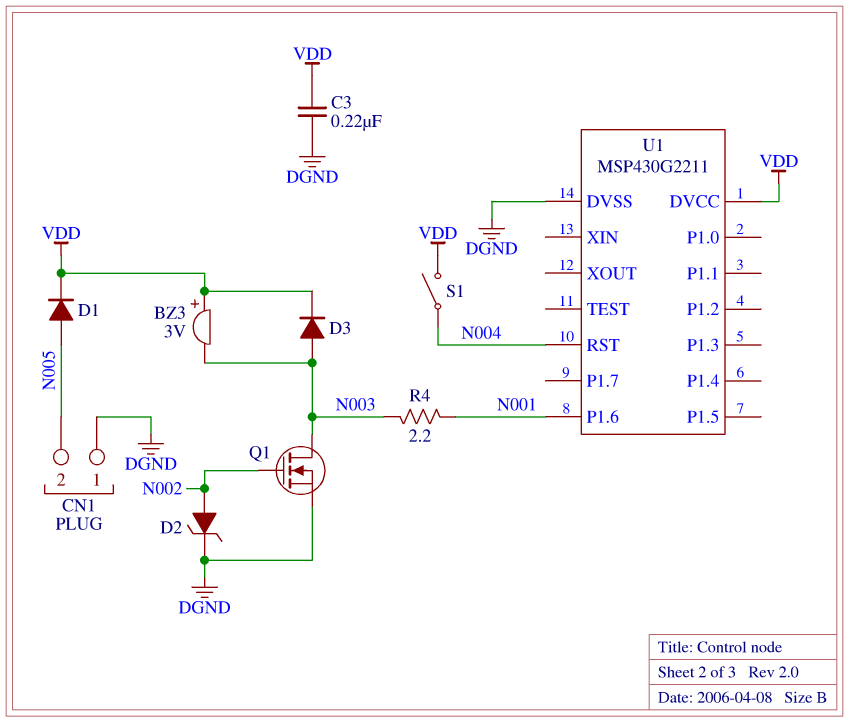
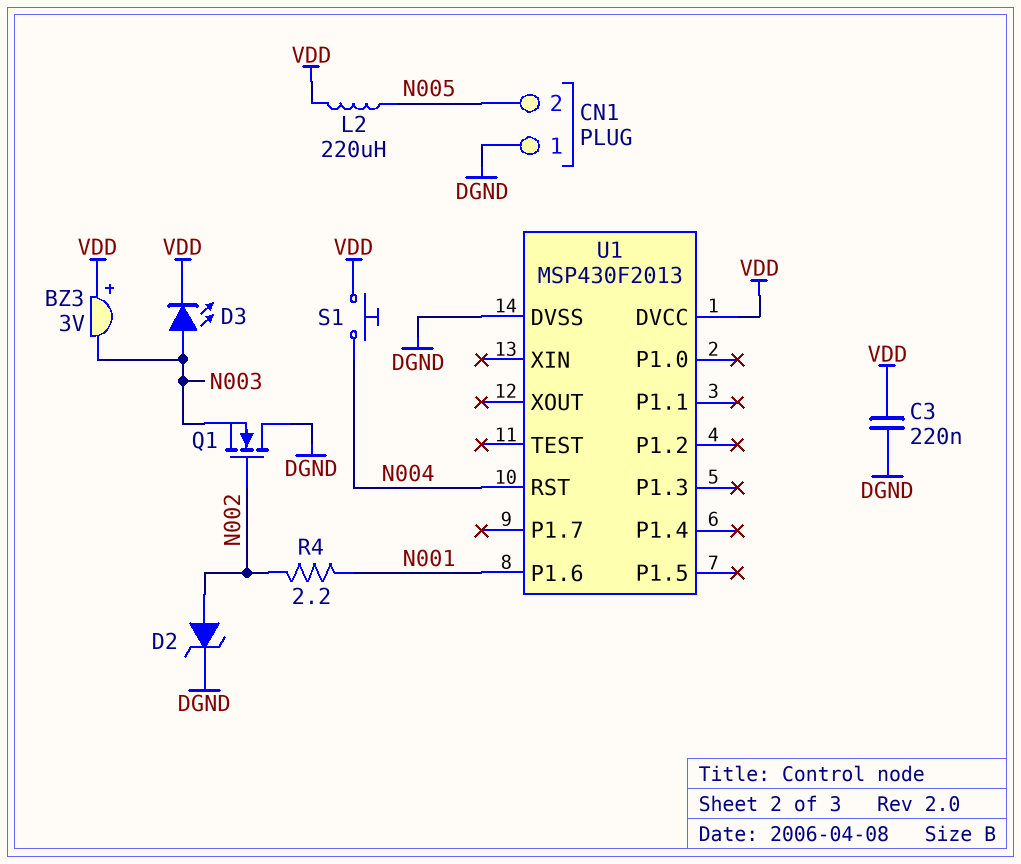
D1: diode (A N005, K VDD) -> none
D3: diode (A N003, K VDD) -> LED (A N003, K VDD)
L2: none -> 220uH (N005, VDD)
Q1: NMOS (G N002, D N003, S DGND) -> NMOS (G N002, D DGND, S N003)
R4: 2.2 (N001, N003) -> 2.2 (N001, N002)
S1: switch (N004, VDD) -> button (N004, VDD)
U1: MSP430G2211 -> MSP430F2013

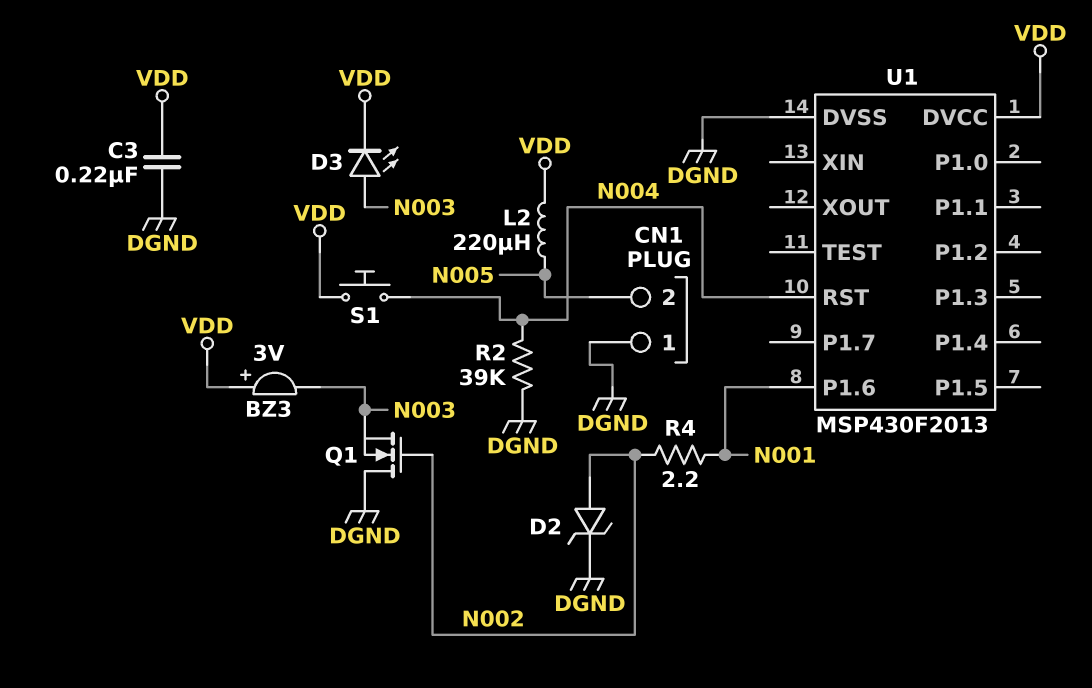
R2: none -> 39k (DGND, N004)

